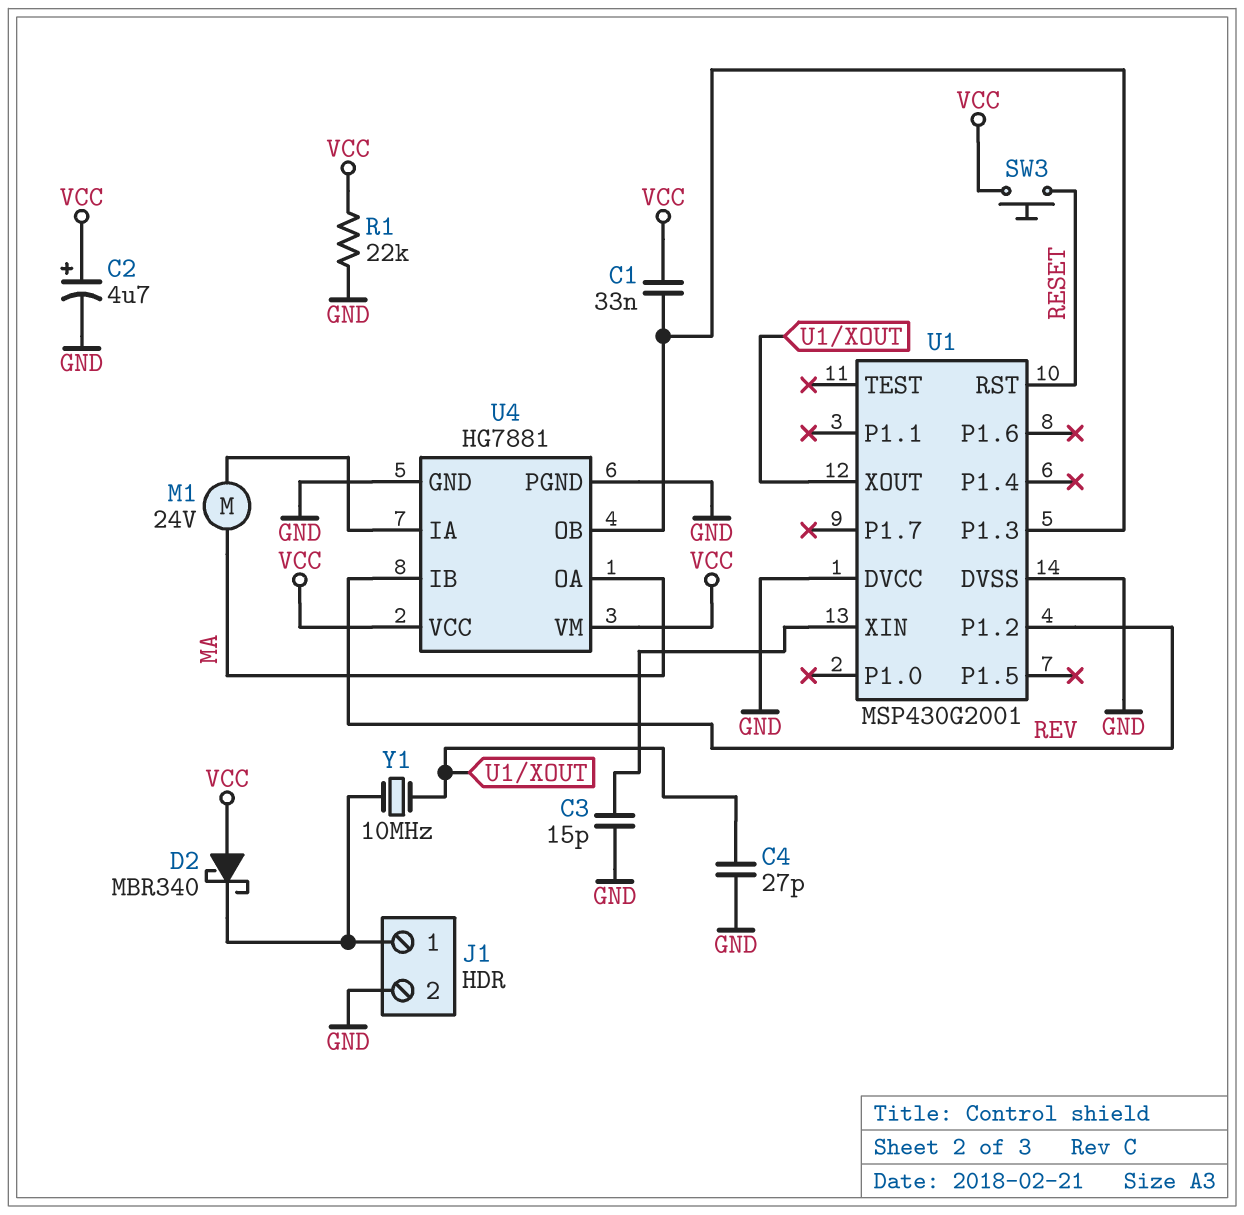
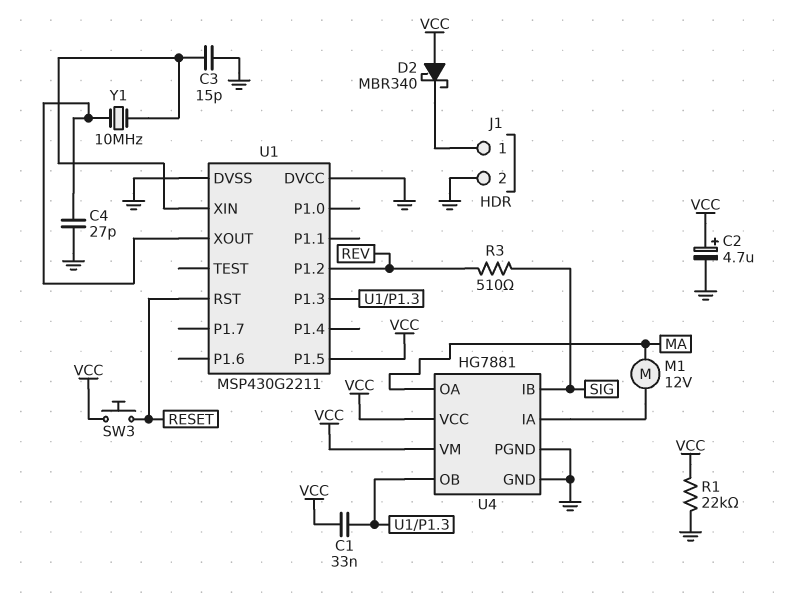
M1: motor 24V (MA, U4/IA) -> motor 12V (MA, U4/IA)
R3: none -> 510 (REV, SIG)
U1: MSP430G2001 -> MSP430G2211
U1 pin P1.5: none -> VCC
U4 pin IB: REV -> SIG
Y1: 10MHz (J1/1, U1/XOUT) -> 10MHz (U1/XIN, U1/XOUT)

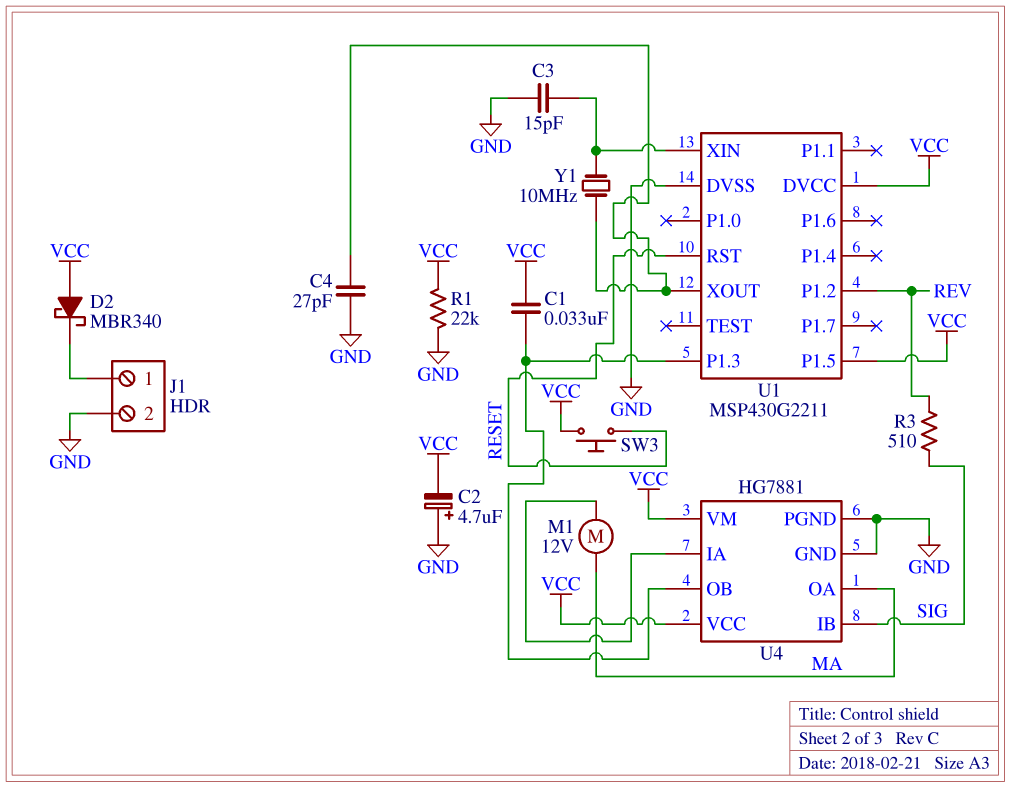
C2: 4.7uF (plus VCC, minus GND) -> 4.7uF (plus GND, minus VCC)
U1 pin DVCC: GND -> VCC

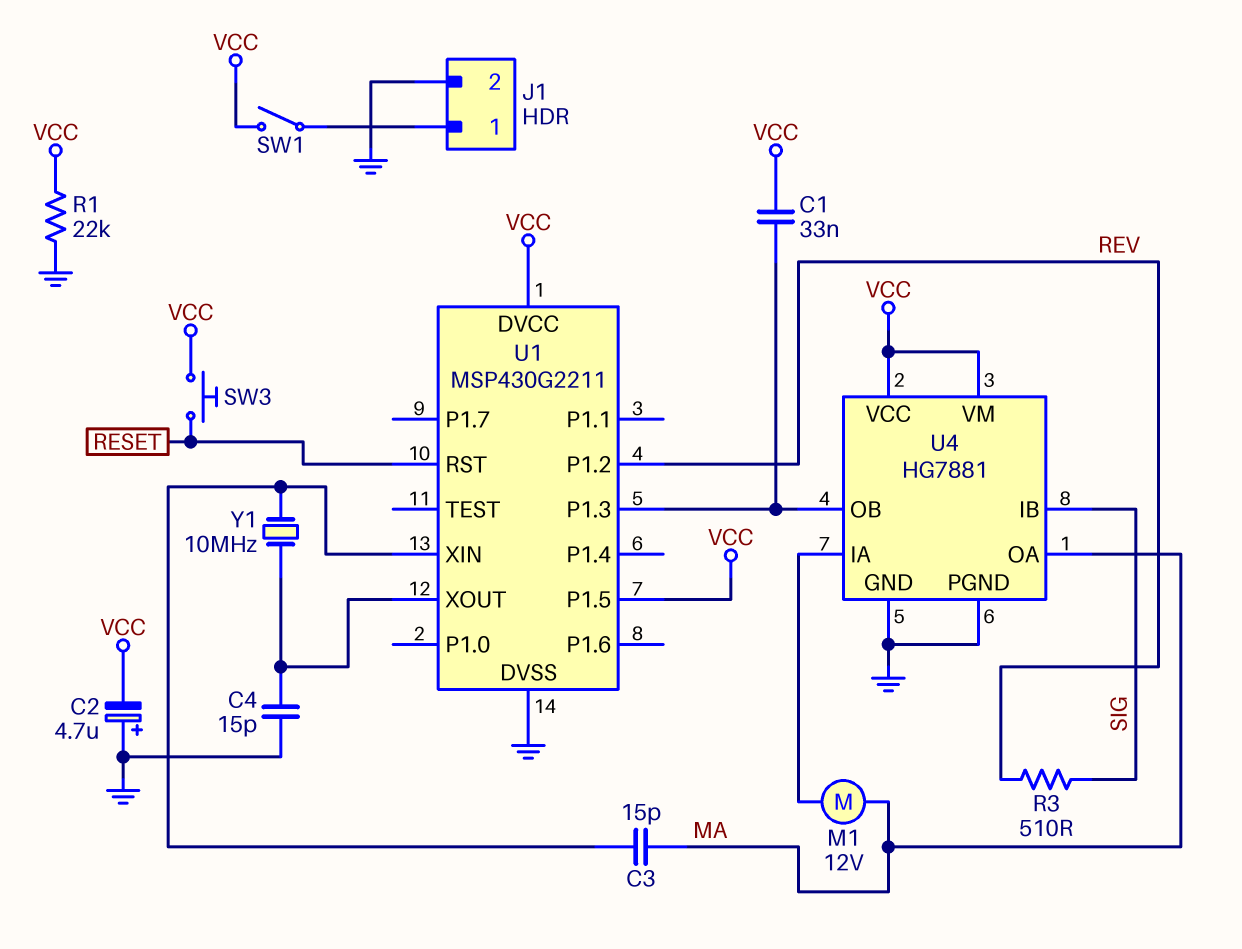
C3: 15pF (GND, U1/XIN) -> 15pF (MA, U1/XIN)
C4: 27pF (GND, U1/XOUT) -> 15pF (GND, U1/XOUT)
D2: schottky MBR340 (A VCC, K J1/1) -> none
SW1: none -> switch (J1/1, VCC)

